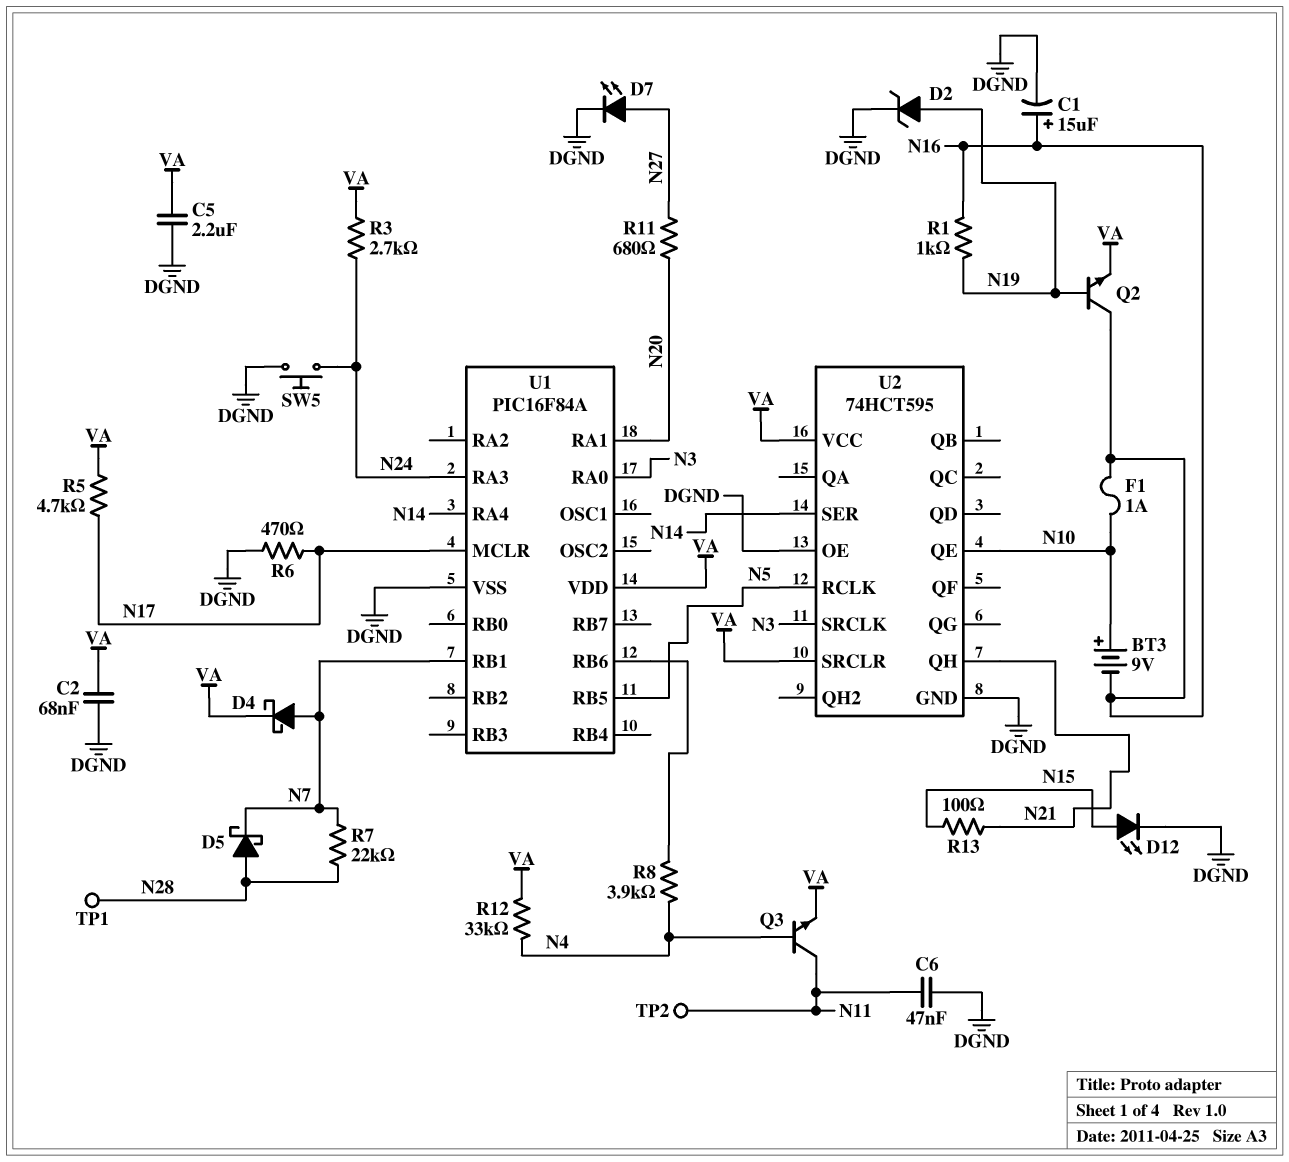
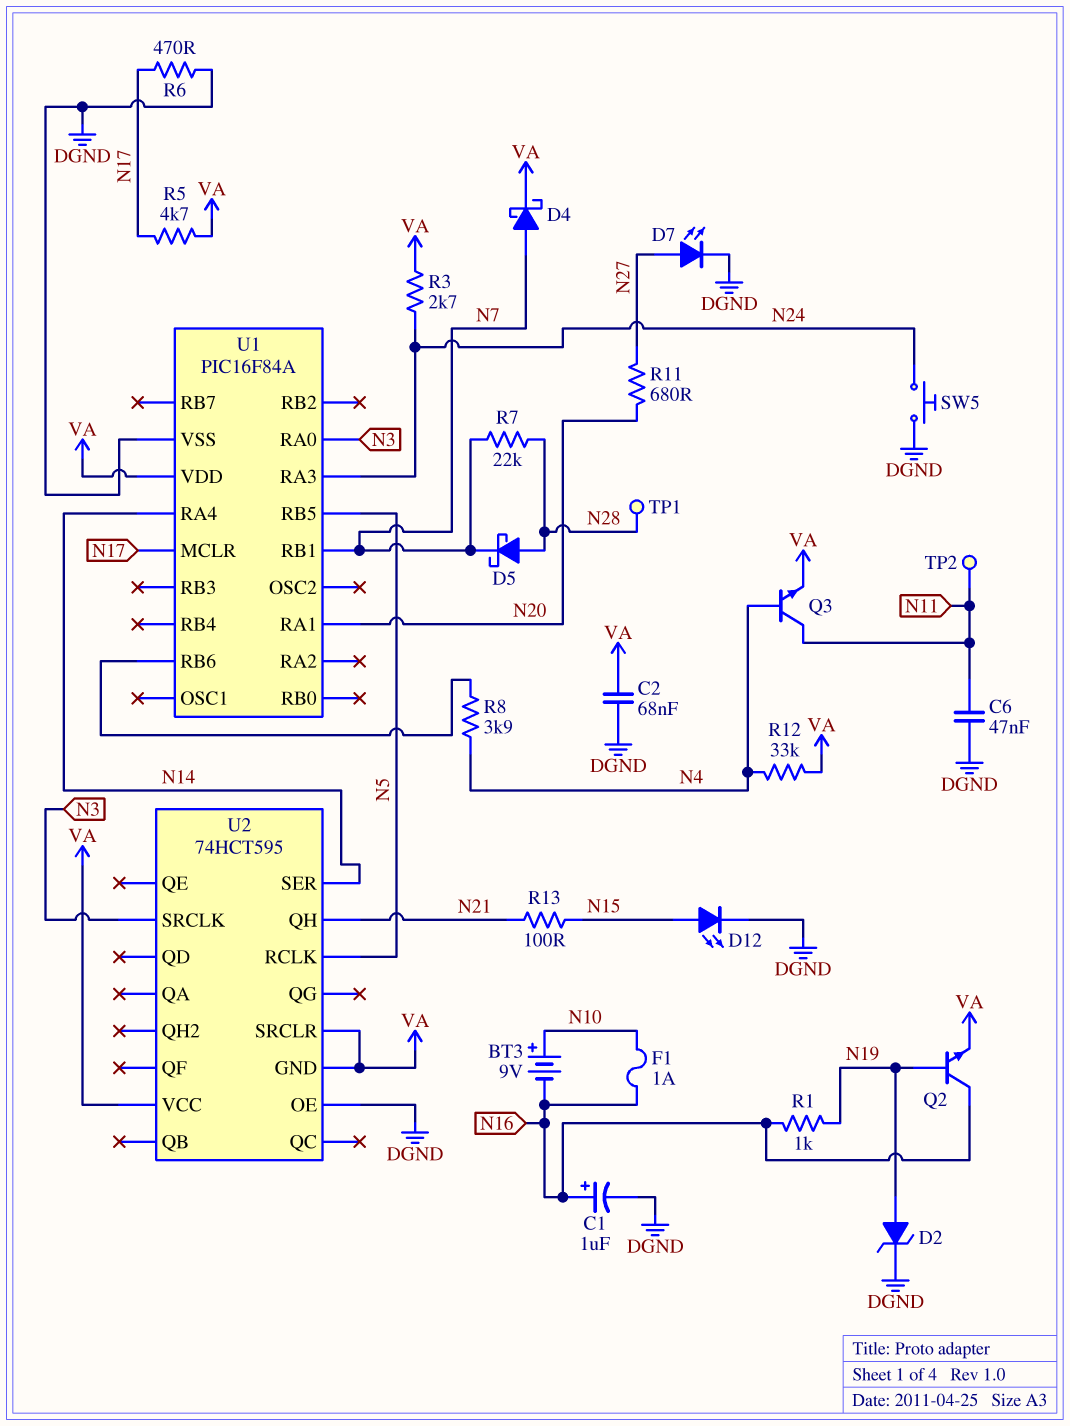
C1: 15uF (plus N16, minus DGND) -> 1uF (plus N16, minus DGND)
C5: 2.2uF (DGND, VA) -> none
U2 pin GND: DGND -> VA
U2 pin QE: N10 -> none

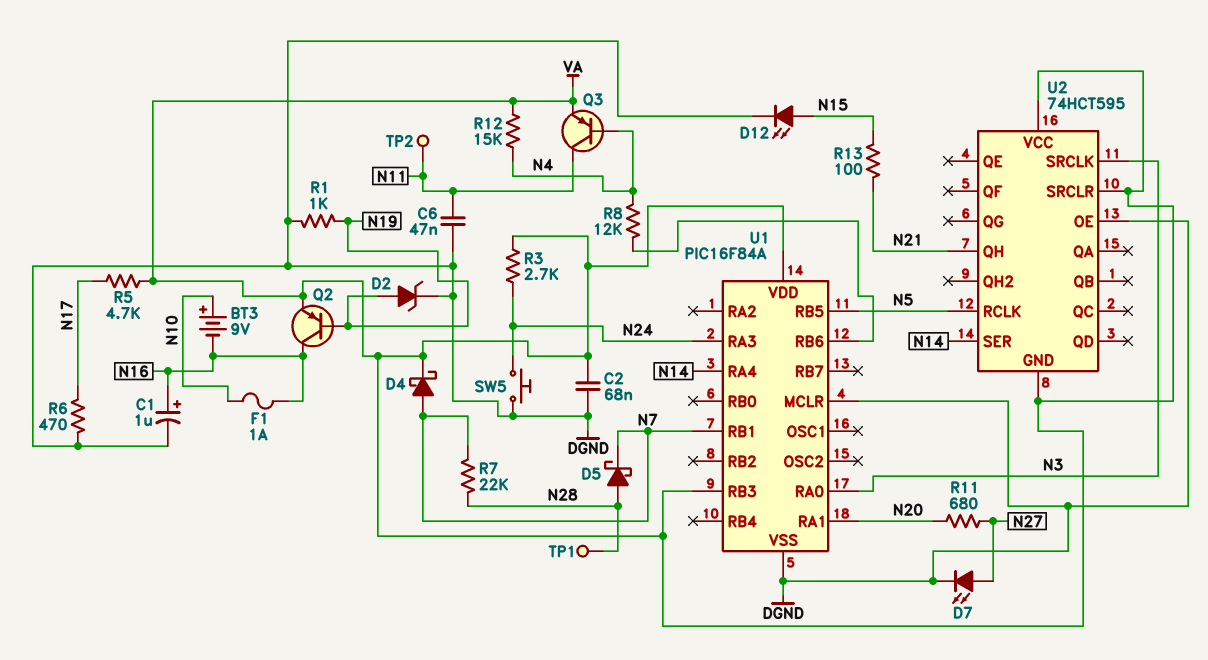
Q2: NPN (B N19, C N16, E VA) -> PNP (B N19, C N16, E VA)
Q3: NPN (B N4, C N11, E VA) -> PNP (B N4, C N11, E VA)
R1: 1k (N16, N19) -> 1k (DGND, N19)
R8: 3.9k (N4, U1/RB6) -> 12k (N4, U1/RB6)
R12: 33k (N4, VA) -> 15k (N4, VA)
U1 pin MCLR: N17 -> DGND
U1 pin RB3: none -> VA

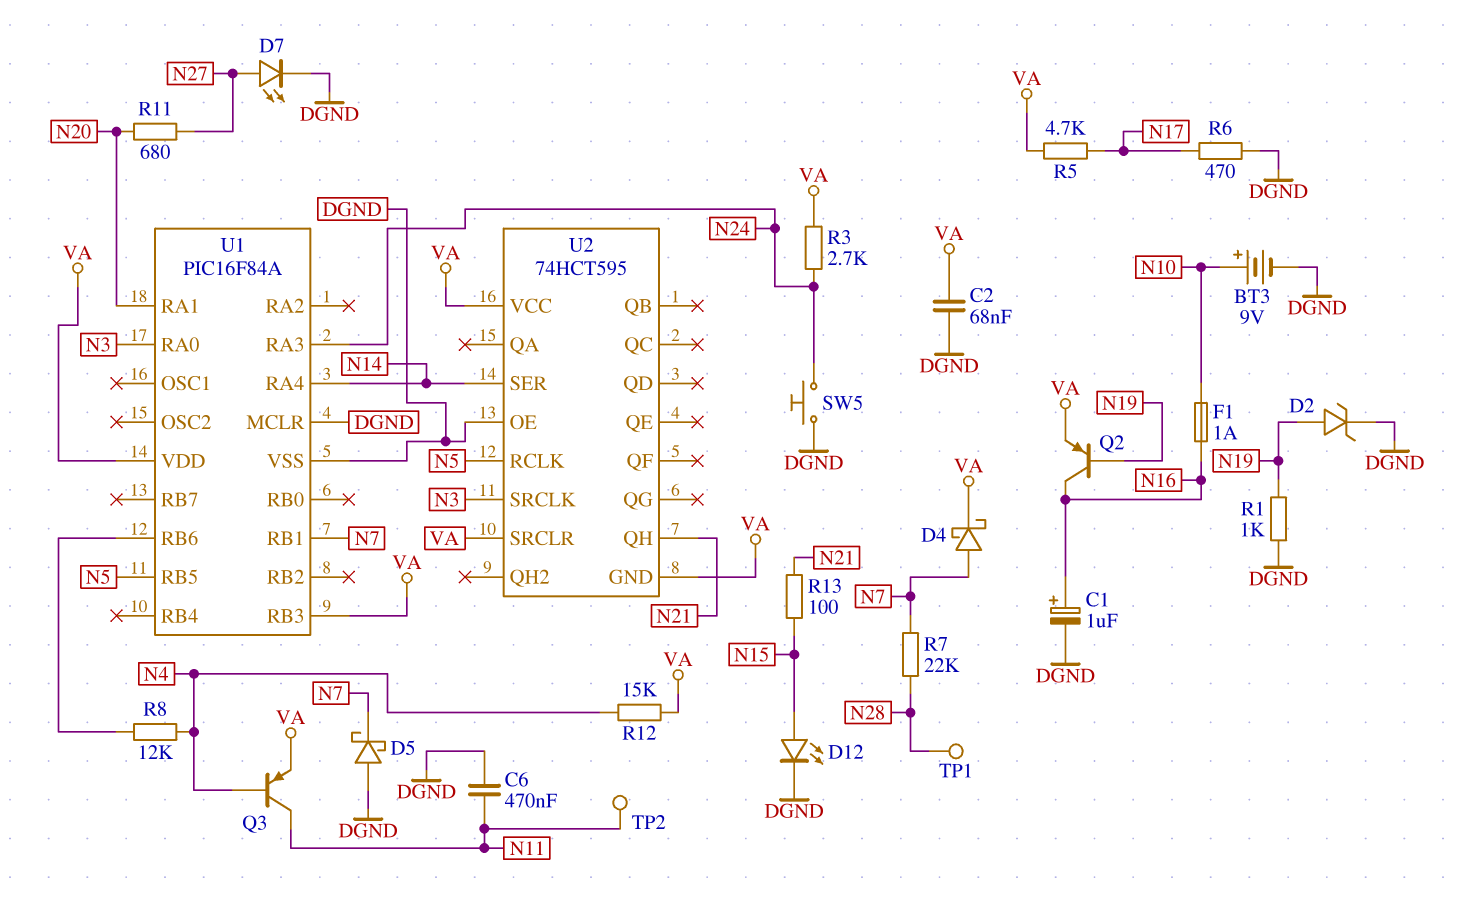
BT3: 9V (plus N10, minus N16) -> 9V (plus N10, minus DGND)
C6: 47nF (DGND, N11) -> 470nF (DGND, N11)
D5: schottky (A N28, K N7) -> schottky (A DGND, K N7)

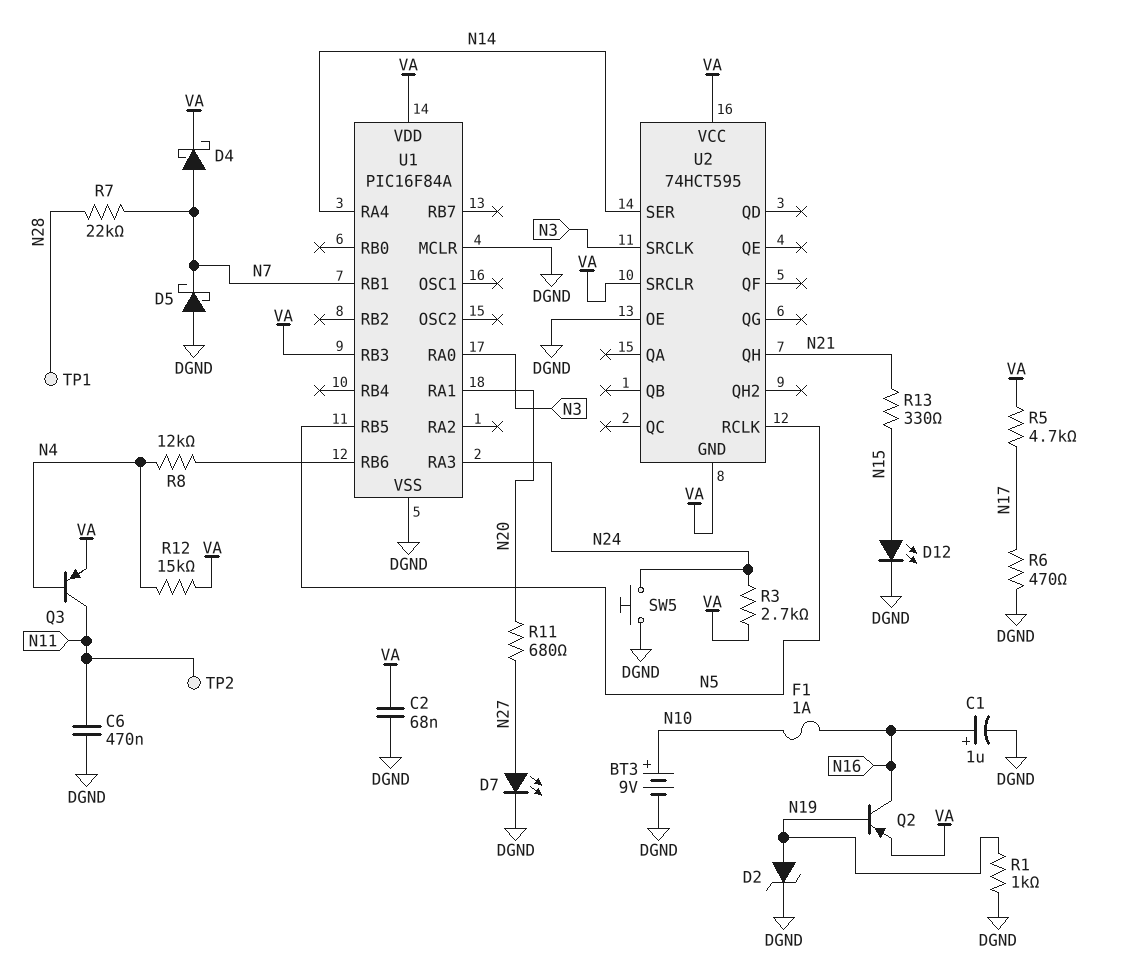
R13: 100 (N15, N21) -> 330 (N15, N21)

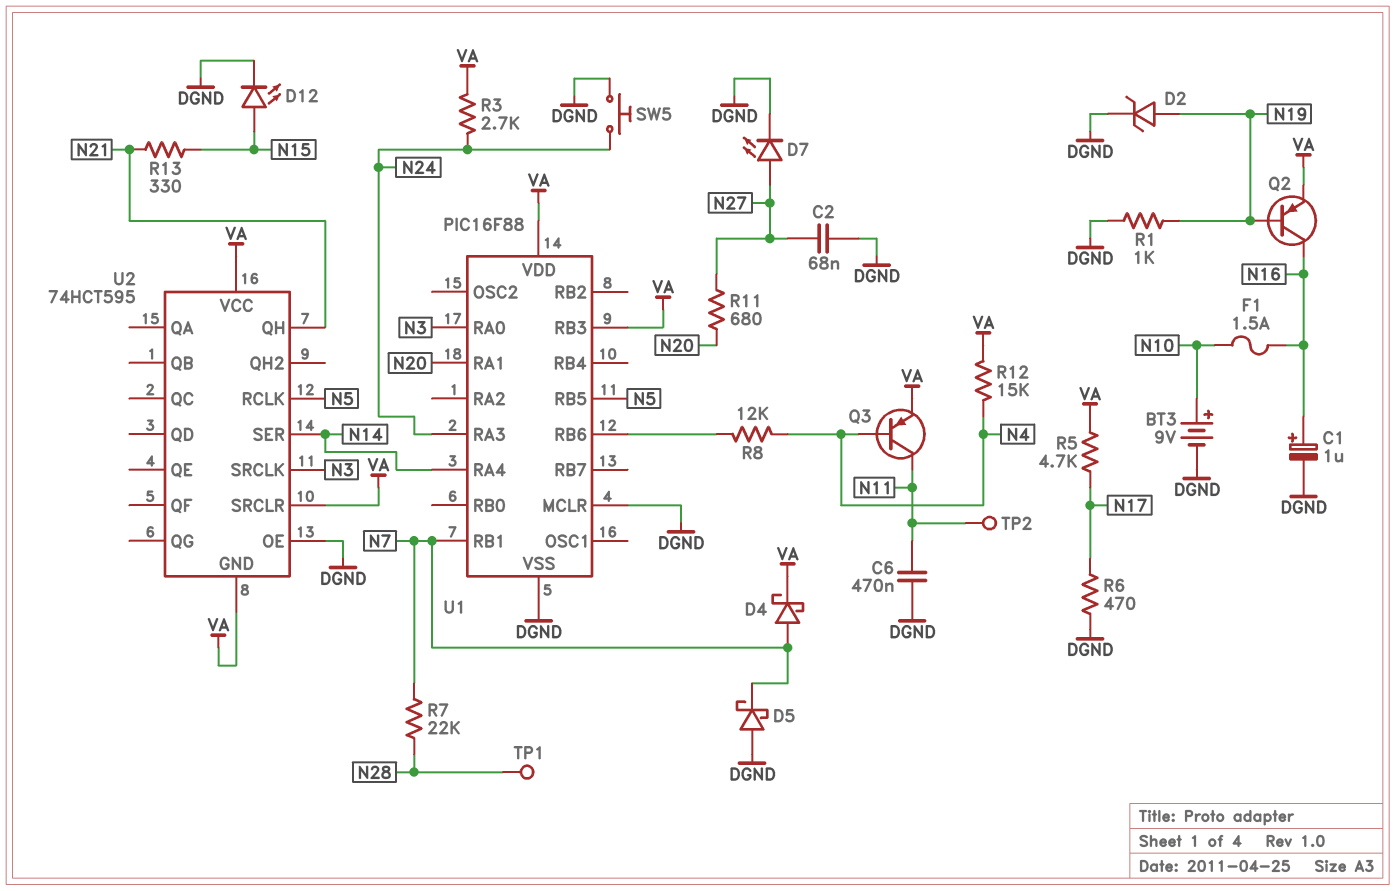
C2: 68nF (DGND, VA) -> 68nF (DGND, N27)
F1: 1A (N10, N16) -> 1.5A (N10, N16)
U1: PIC16F84A -> PIC16F88

